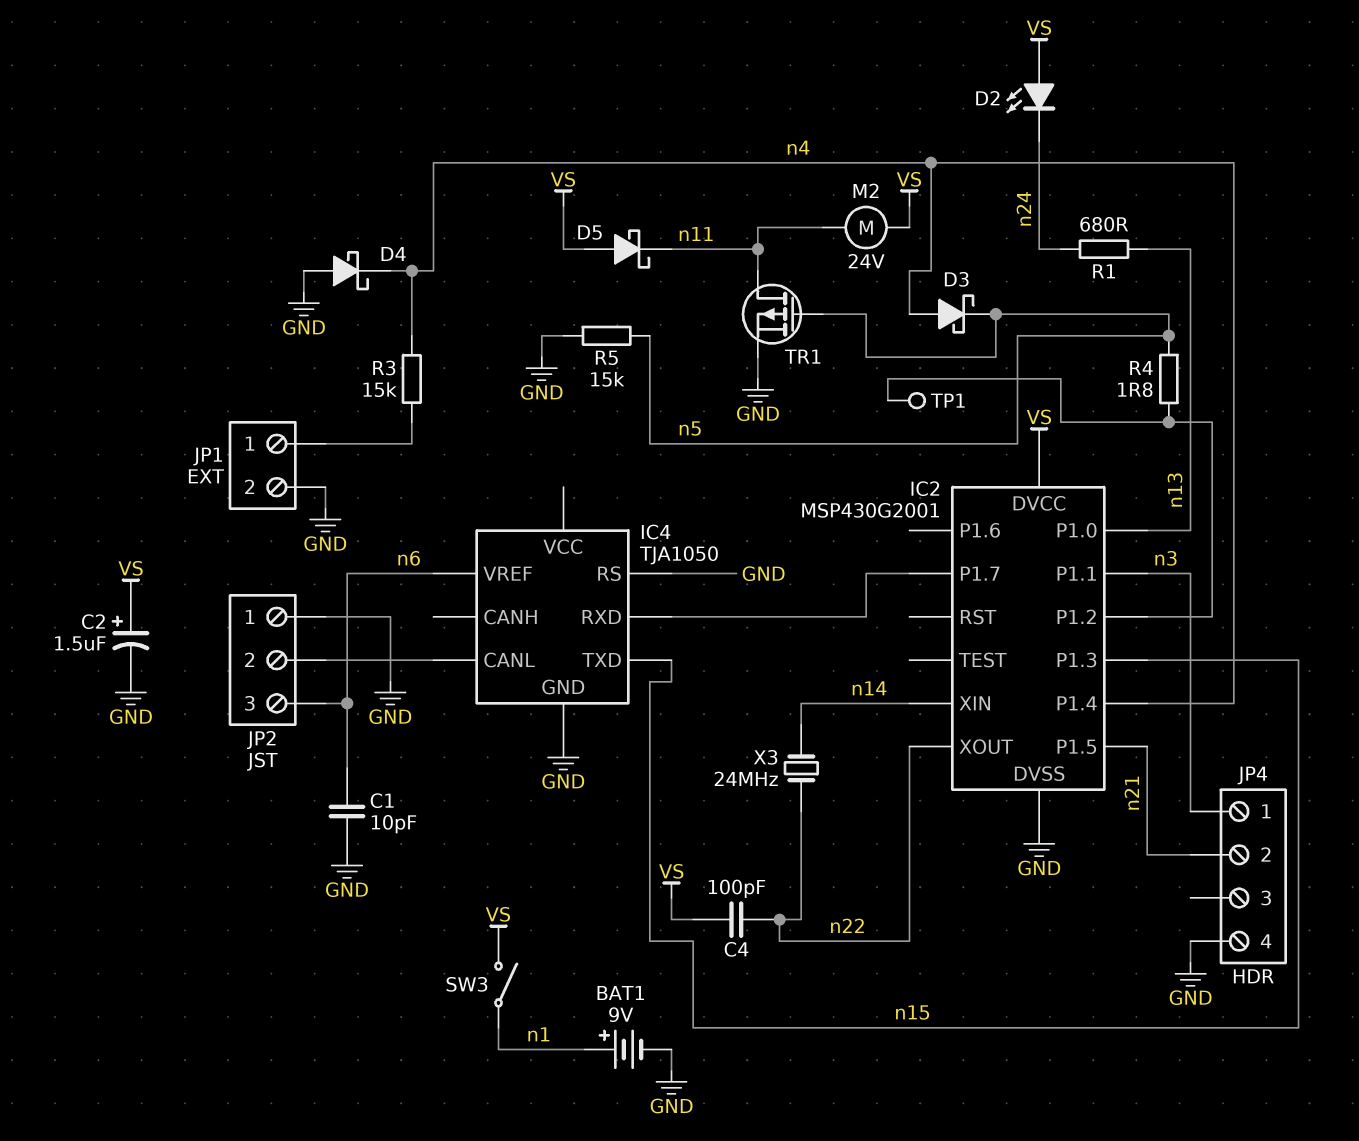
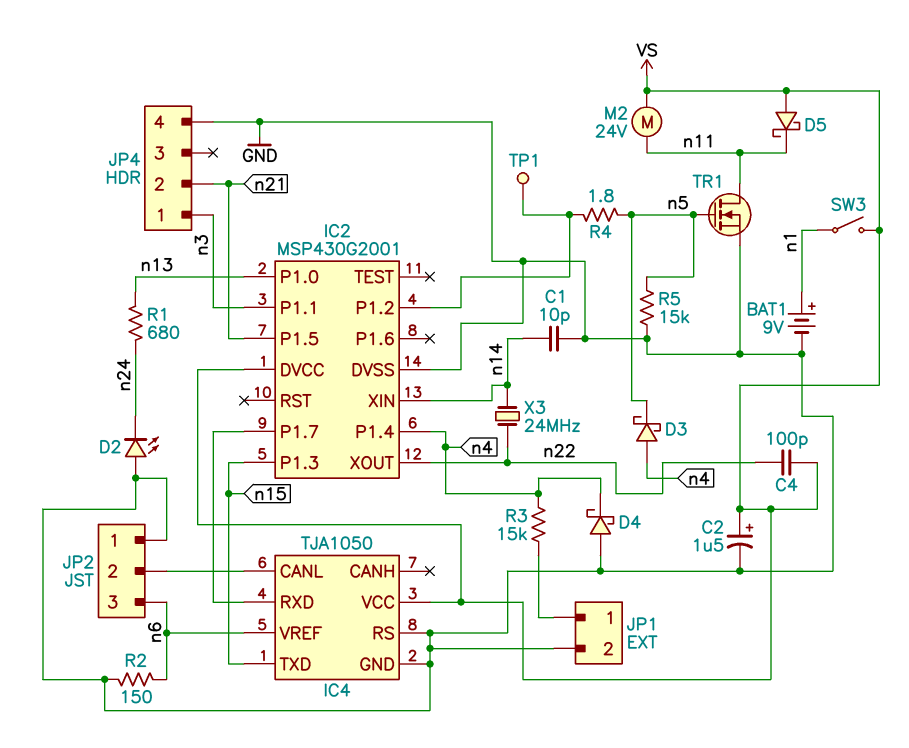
C1: 10pF (GND, n6) -> 10pF (GND, n14)
D2: LED (A VS, K n24) -> LED (A GND, K n24)
IC4 pin VCC: none -> VS
R2: none -> 150 (GND, n6)
TR1: PMOS (G n5, D n11, S GND) -> NMOS (G n5, D n11, S GND)

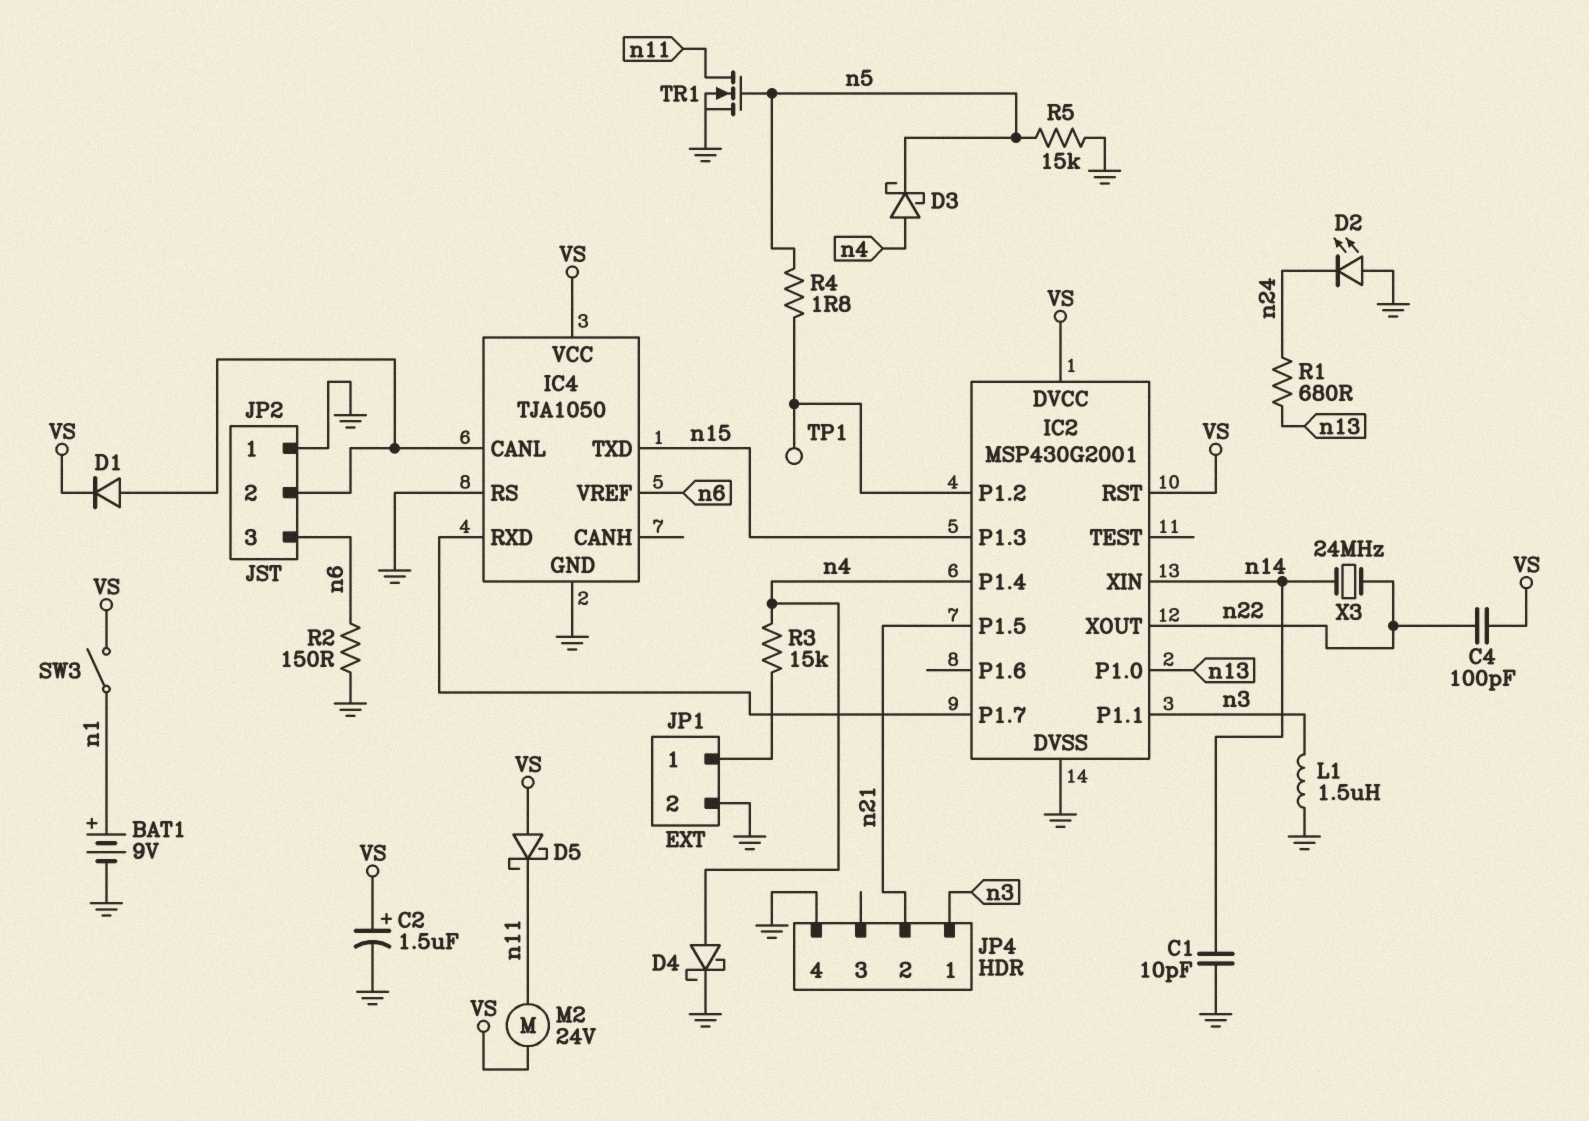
D1: none -> diode (A IC4/CANL, K VS)
D4: schottky (A GND, K n4) -> schottky (A n4, K GND)
IC2 pin RST: none -> VS
L1: none -> 1.5uH (GND, n3)

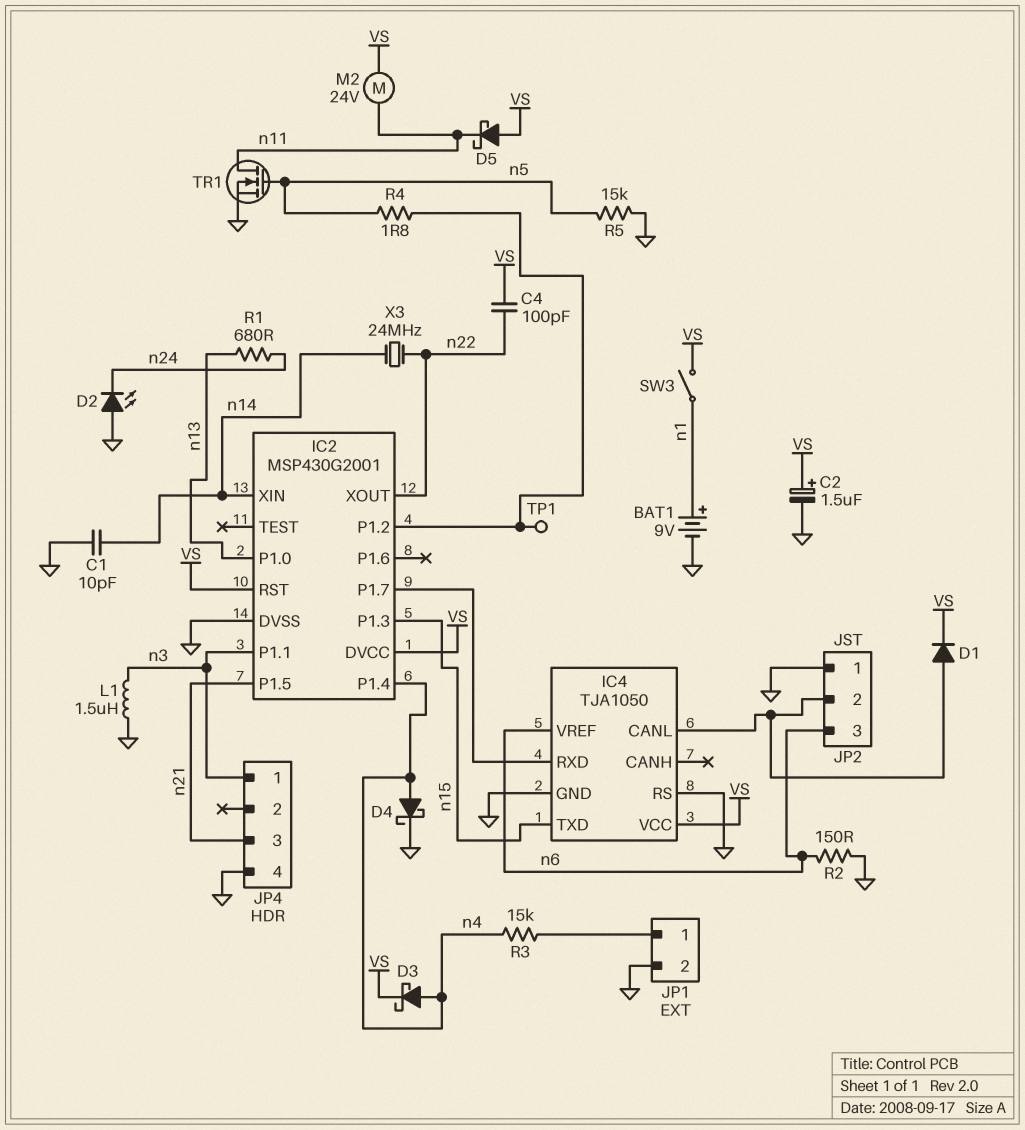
D3: schottky (A n4, K n5) -> schottky (A n4, K VS)
JP4 pin 2: n21 -> none
JP4 pin 3: none -> n21

